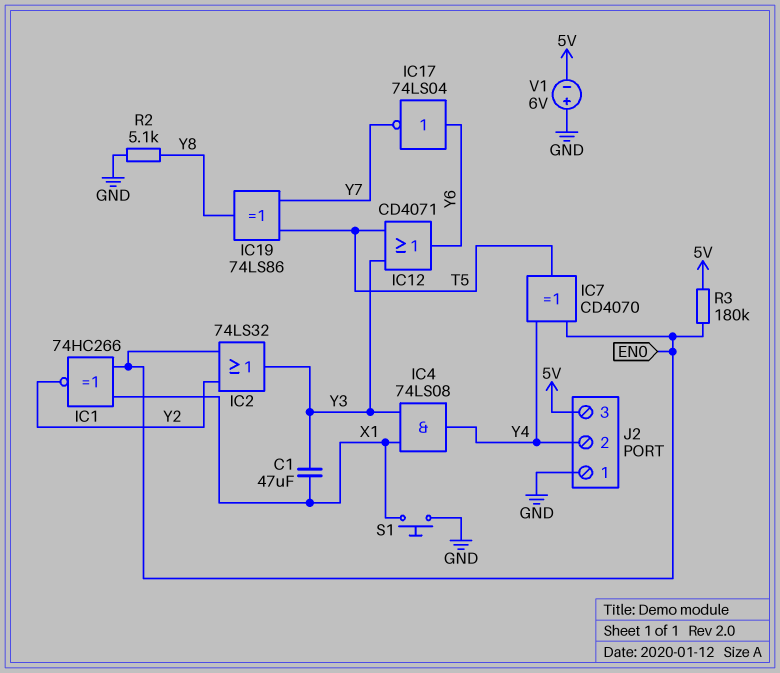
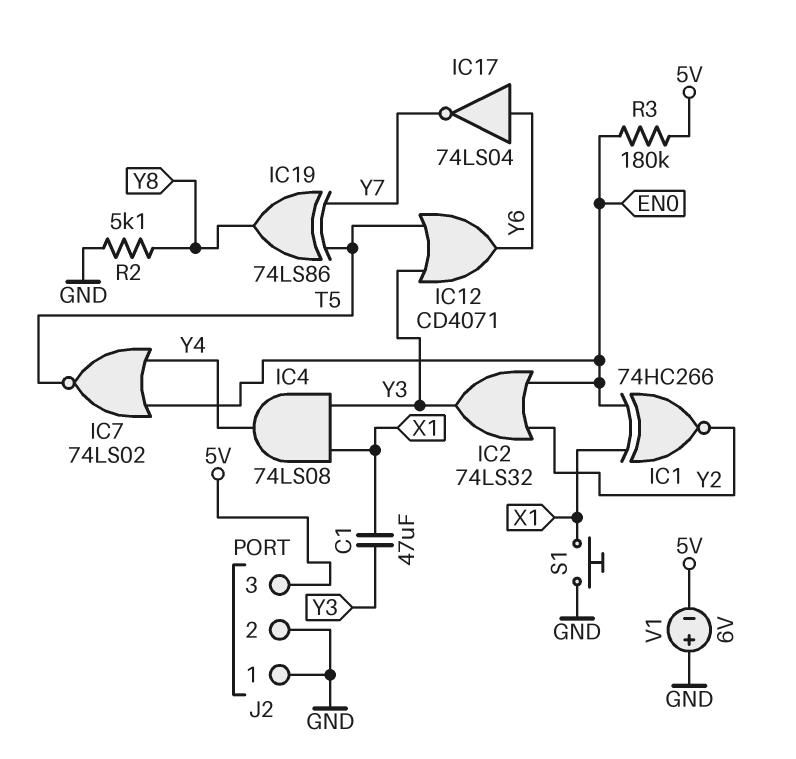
IC7: XOR CD4070 (in EN0, in Y4, out T5) -> NOR 74LS02 (in EN0, in Y4, out T5)
J2 pin 2: Y4 -> GND

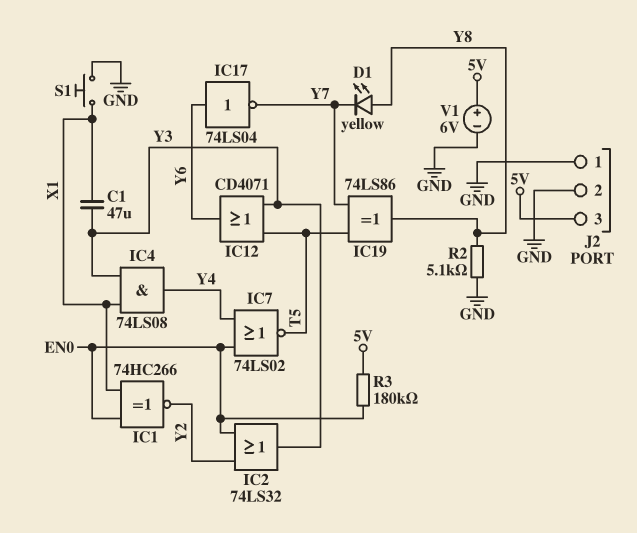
D1: none -> LED yellow (A Y8, K Y7)
V1: 6V (plus GND, minus 5V) -> 6V (plus 5V, minus GND)

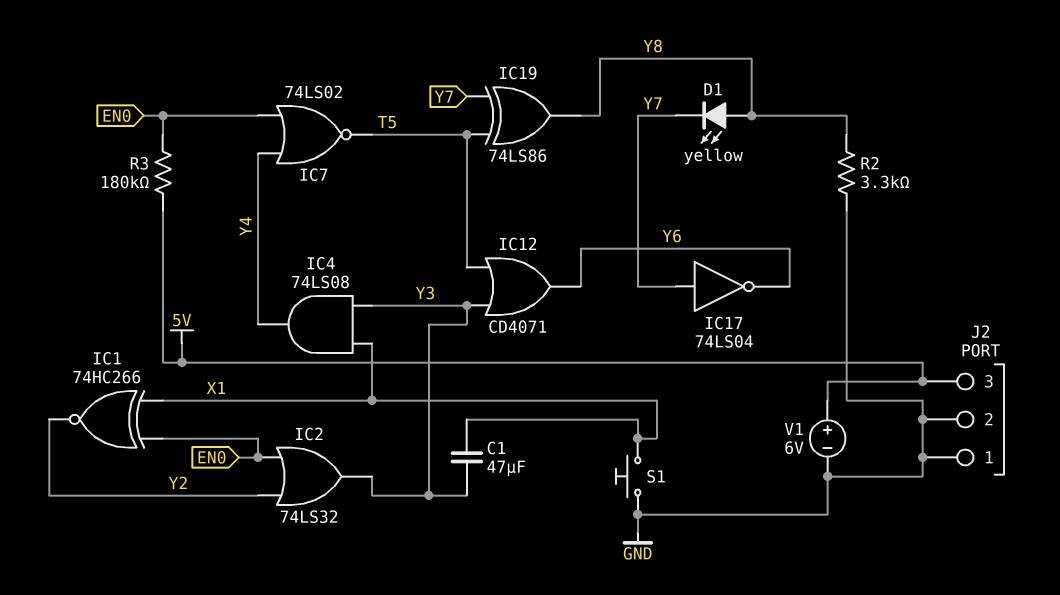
IC17: NOT 74LS04 (in Y6, out Y7) -> NOT 74LS04 (in Y7, out Y6)
R2: 5.1k (GND, Y8) -> 3.3k (GND, Y8)

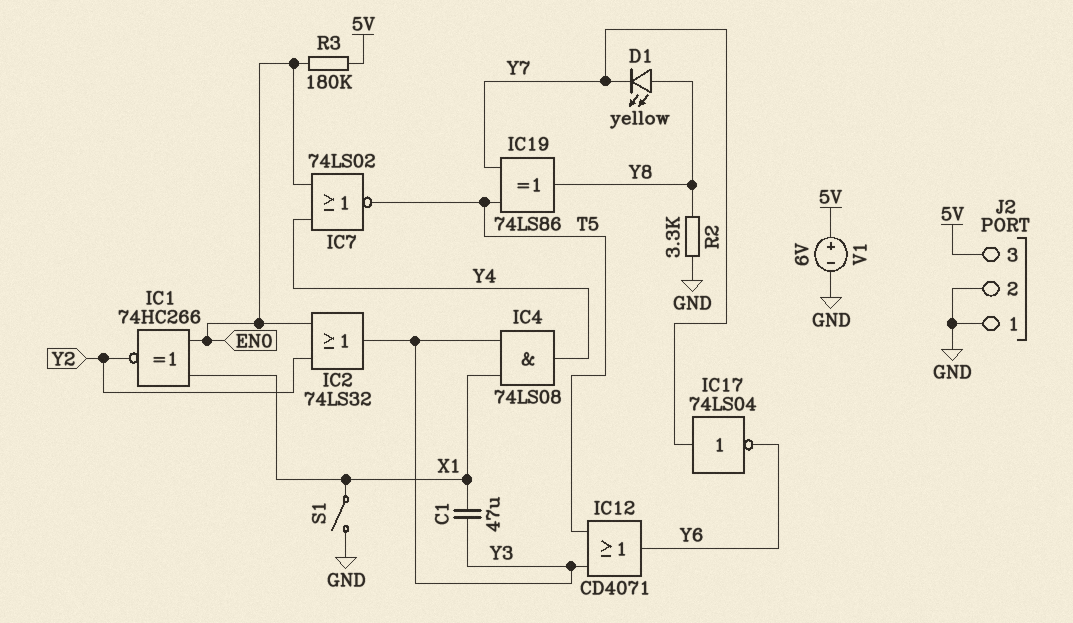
S1: button (GND, X1) -> switch (GND, X1)

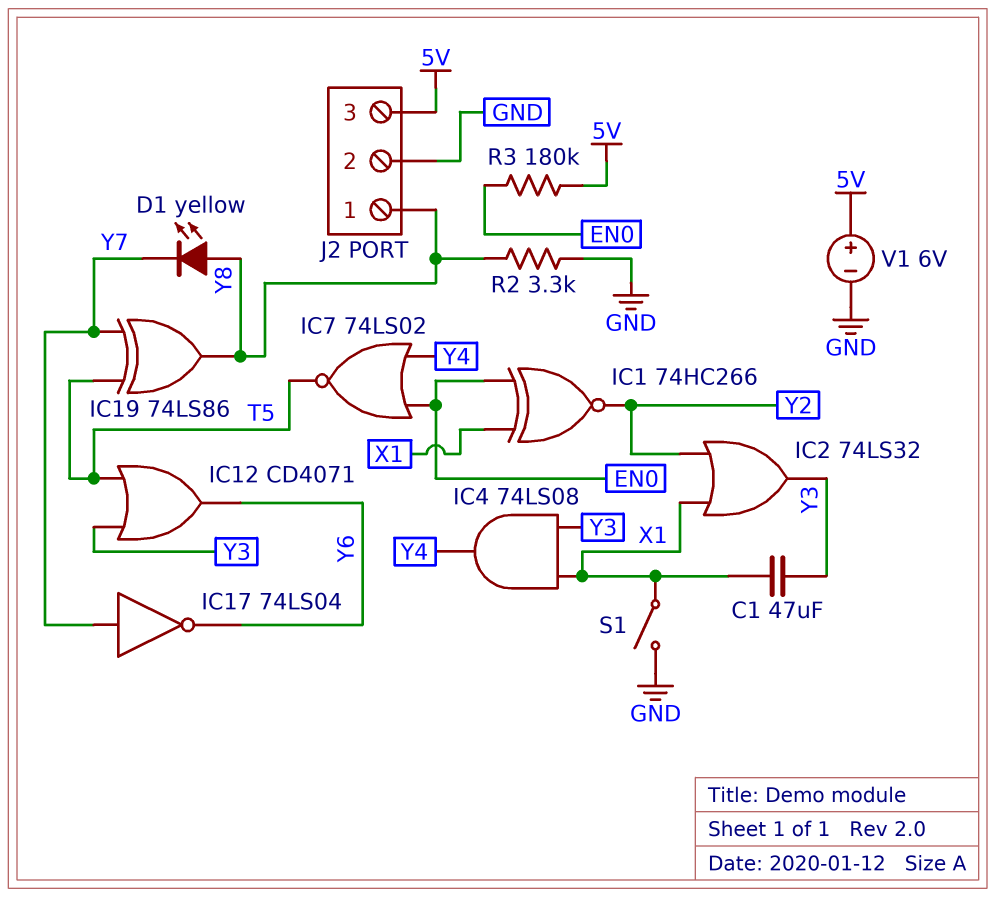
IC2: OR 74LS32 (in EN0, in Y2, out Y3) -> OR 74LS32 (in X1, in Y2, out Y3)
J2 pin 1: GND -> Y8

